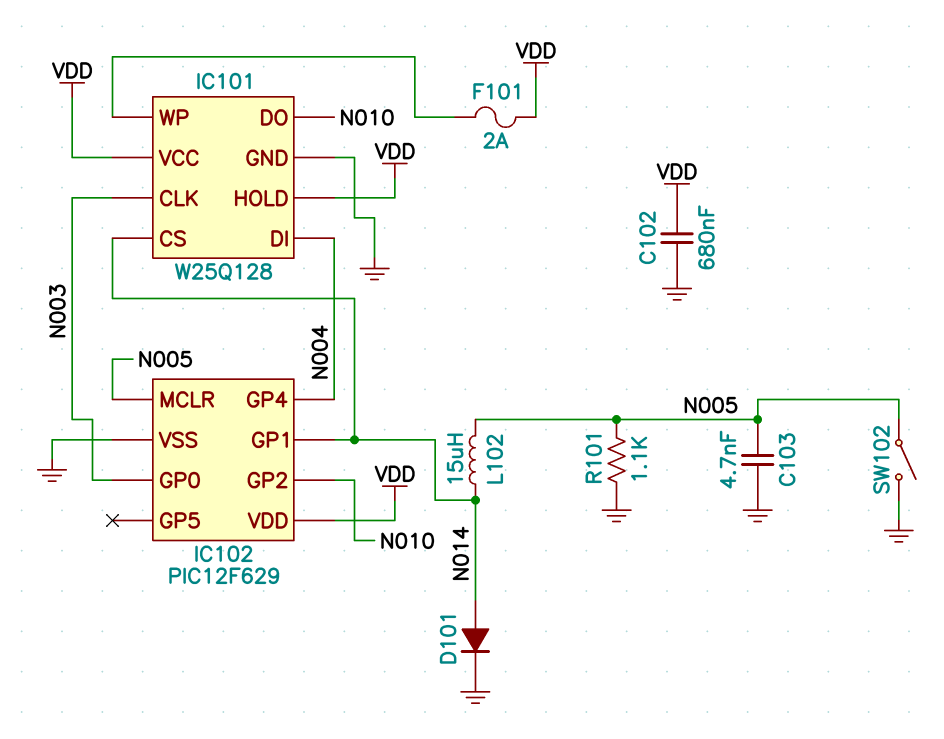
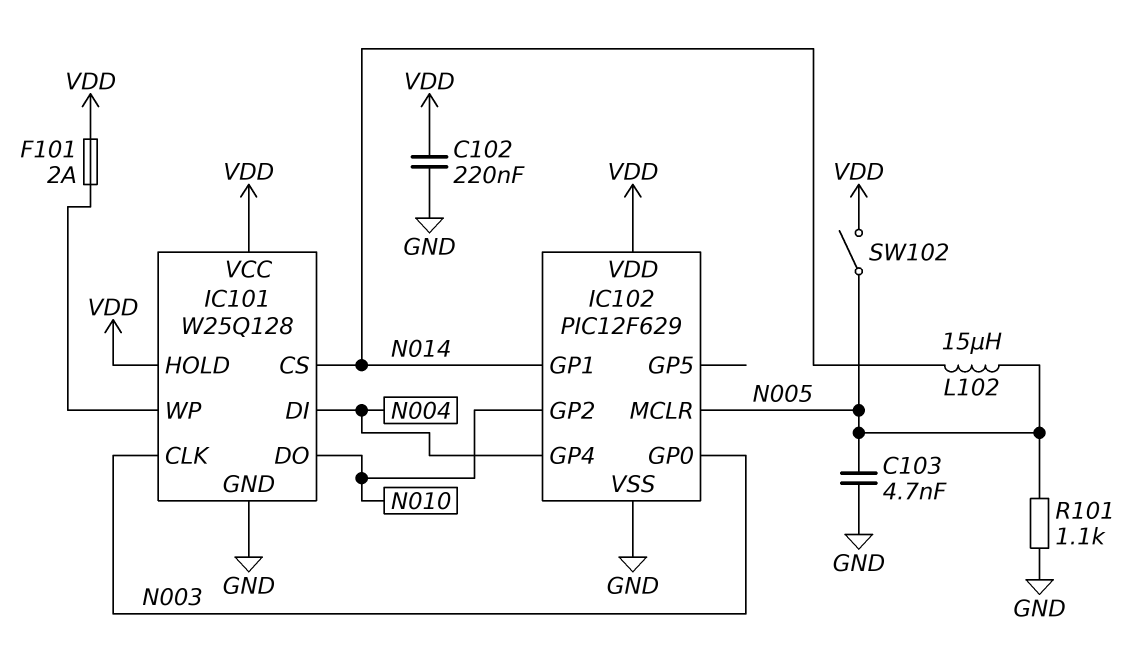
C102: 680nF (GND, VDD) -> 220nF (GND, VDD)
D101: diode (A N014, K GND) -> none
SW102: switch (GND, N005) -> switch (N005, VDD)

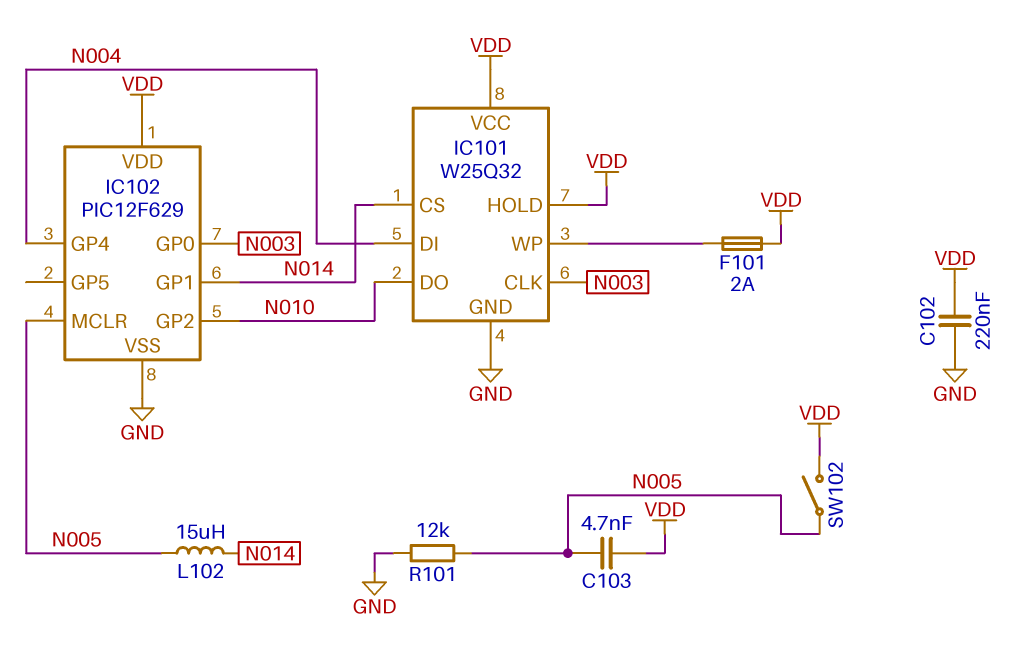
C103: 4.7nF (GND, N005) -> 4.7nF (N005, VDD)
IC101: W25Q128 -> W25Q32
R101: 1.1k (GND, N005) -> 12k (GND, N005)

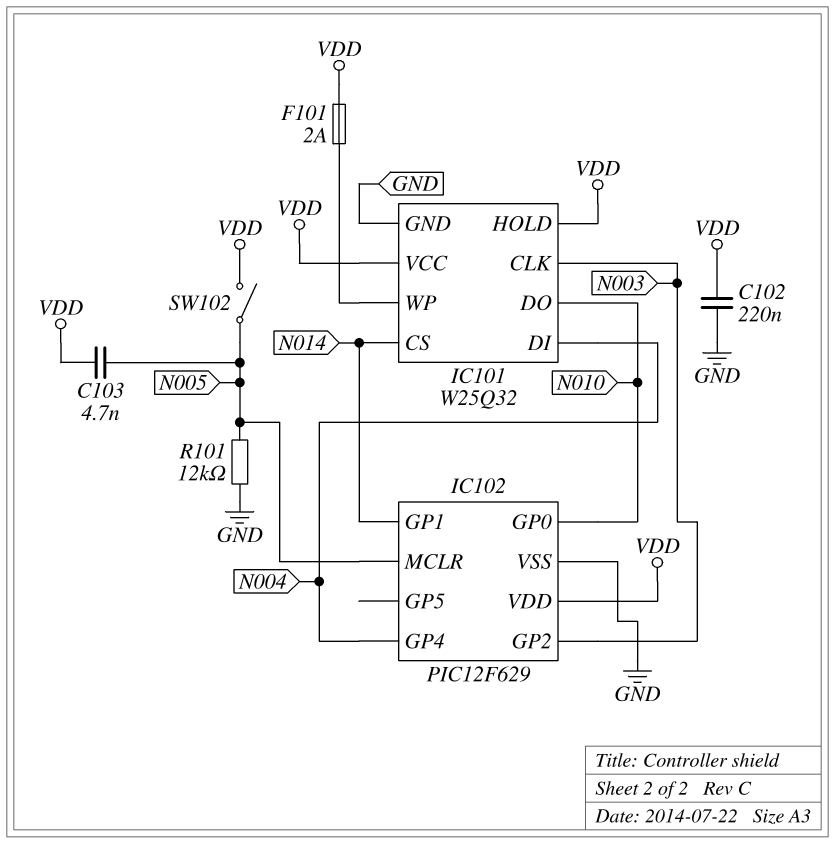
IC102 pin GP0: N003 -> N010
IC102 pin GP2: N010 -> N003
L102: 15uH (N005, N014) -> none

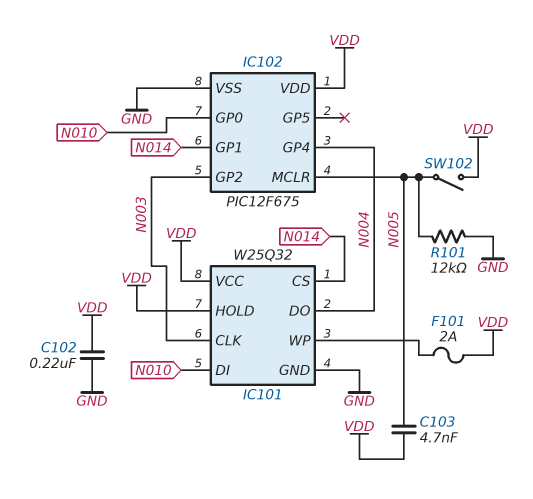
IC101 pin DI: N004 -> N010
IC101 pin DO: N010 -> N004
IC102: PIC12F629 -> PIC12F675

